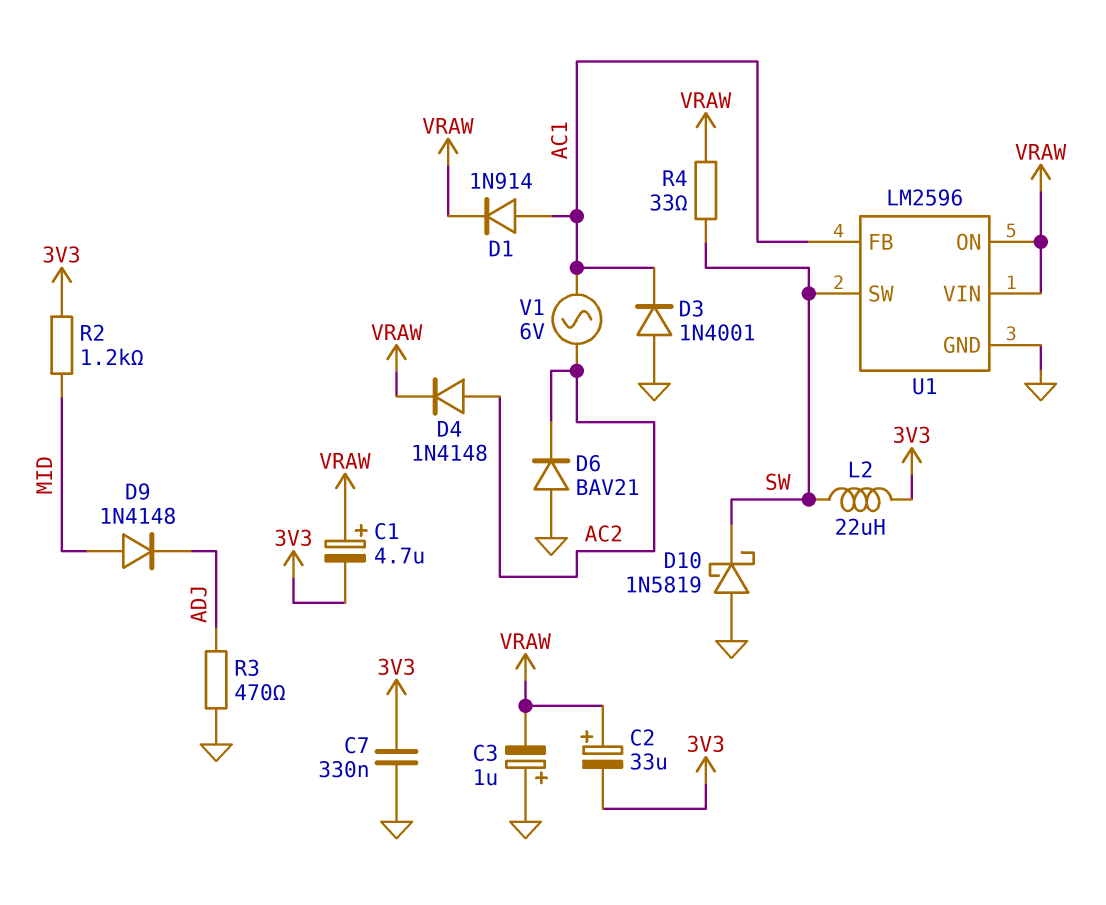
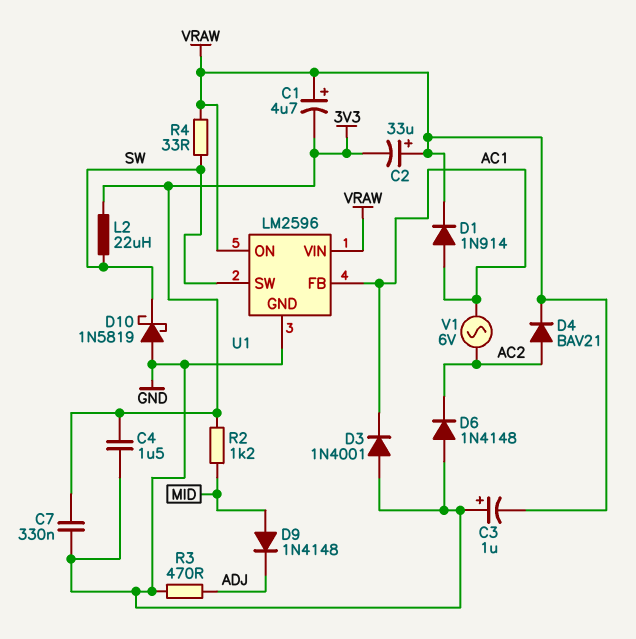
C4: none -> 1.5uF (3V3, GND)
D4: diode 1N4148 (A AC2, K VRAW) -> diode BAV21 (A AC2, K VRAW)
D6: diode BAV21 (A GND, K AC2) -> diode 1N4148 (A GND, K AC2)

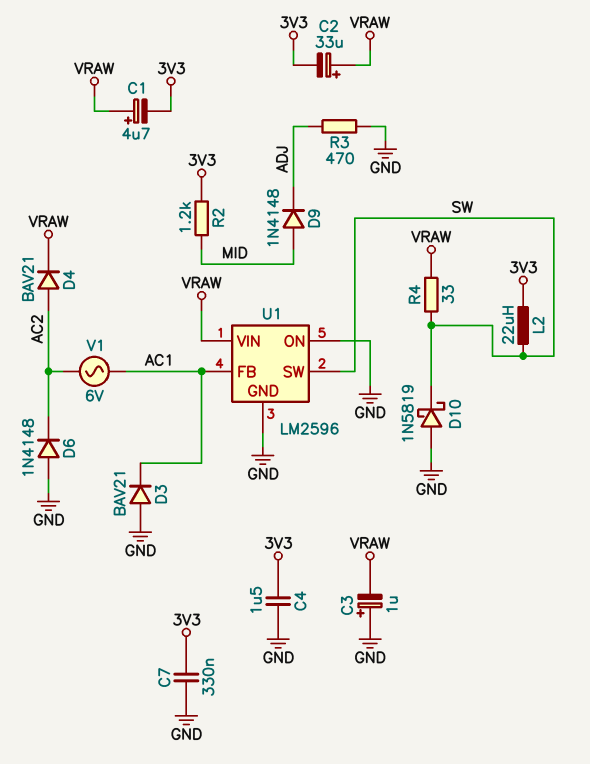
D1: diode 1N914 (A AC1, K VRAW) -> none
D3: diode 1N4001 (A GND, K AC1) -> diode BAV21 (A GND, K AC1)
U1 pin ON: VRAW -> GND

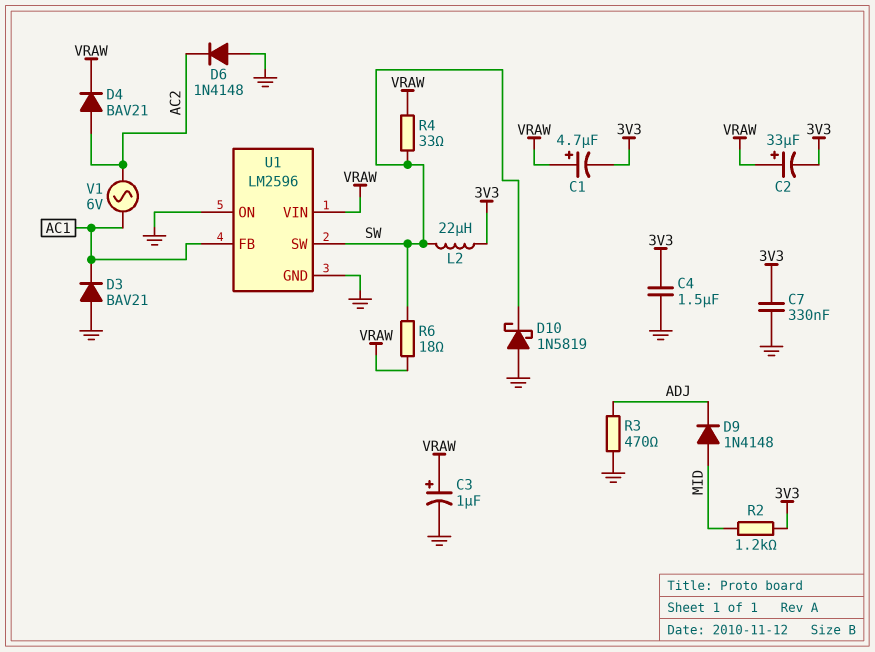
C3: 1uF (plus GND, minus VRAW) -> 1uF (plus VRAW, minus GND)
R6: none -> 18 (SW, VRAW)

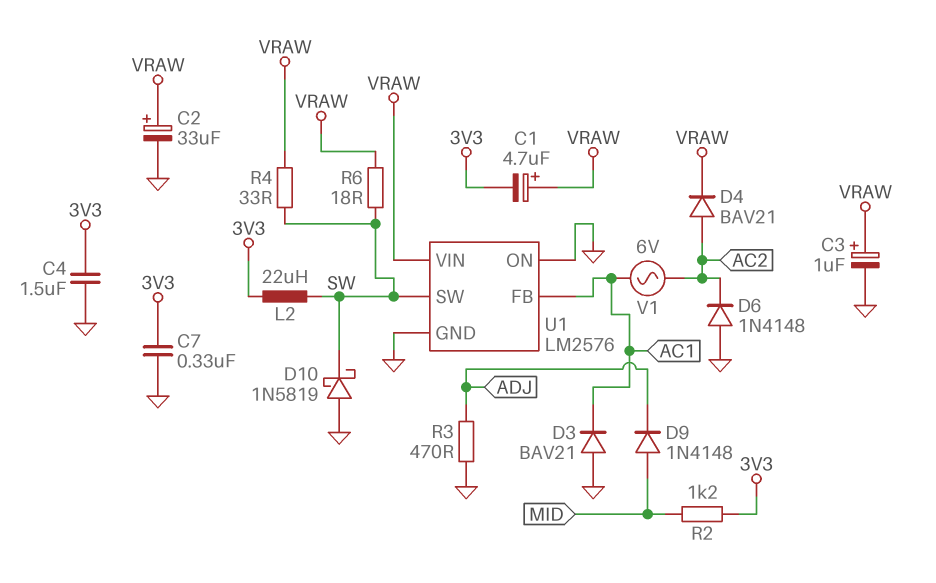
C2: 33uF (plus VRAW, minus 3V3) -> 33uF (plus VRAW, minus GND)
U1: LM2596 -> LM2576

